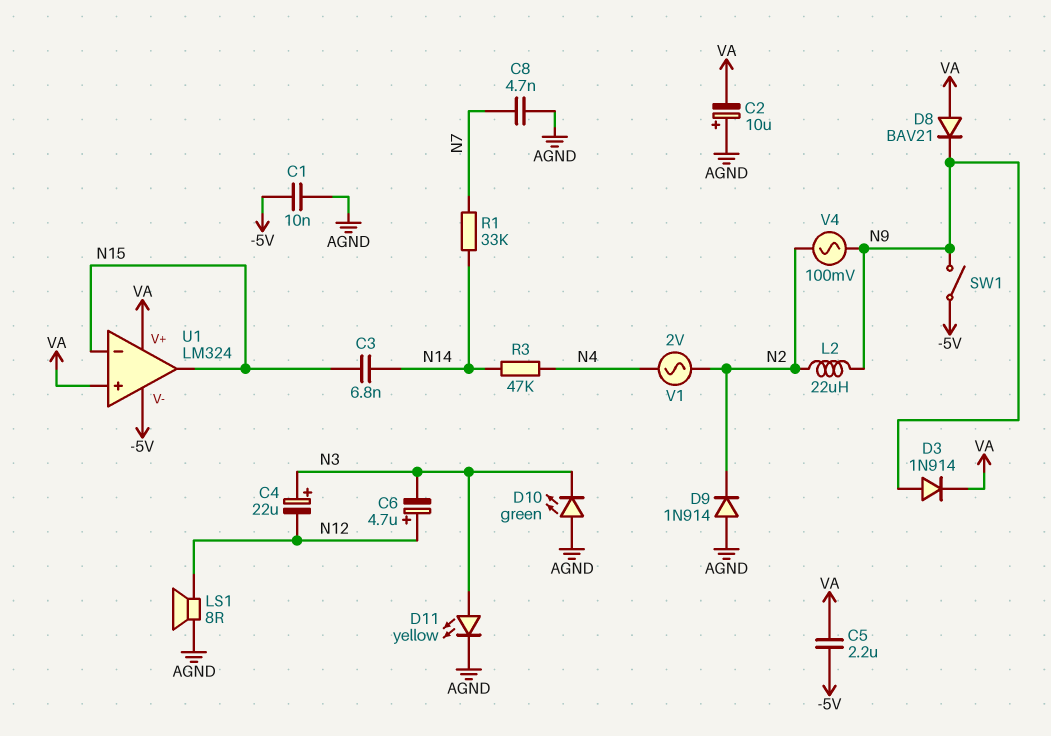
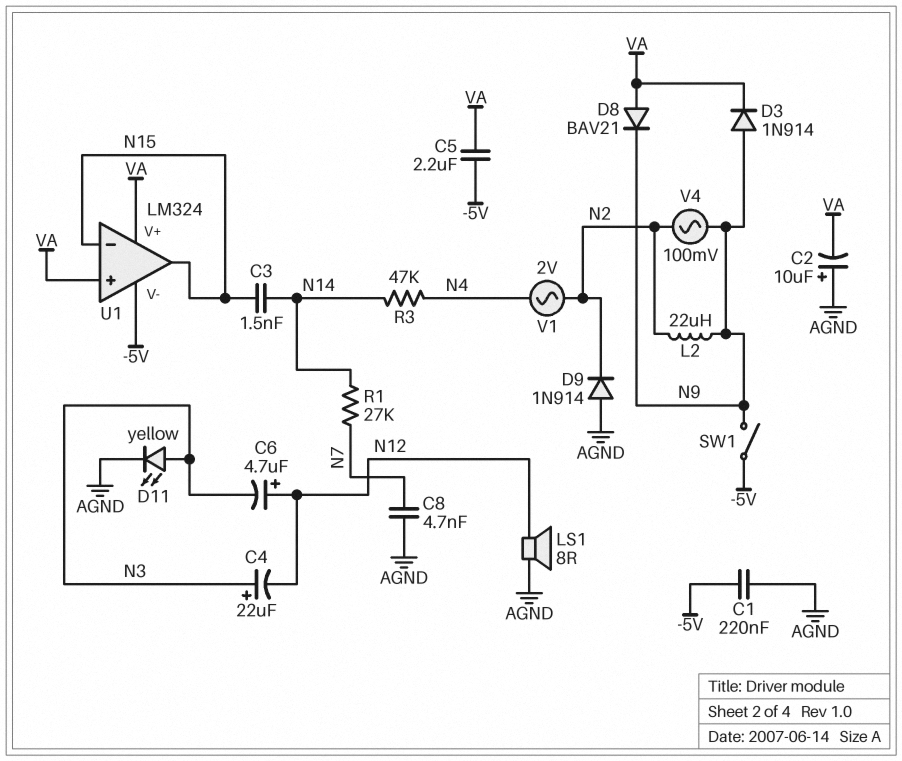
C1: 10nF (-5V, AGND) -> 220nF (-5V, AGND)
C3: 6.8nF (N14, N15) -> 1.5nF (N14, N15)
D10: LED green (A AGND, K N3) -> none
R1: 33k (N7, N14) -> 27k (N7, N14)

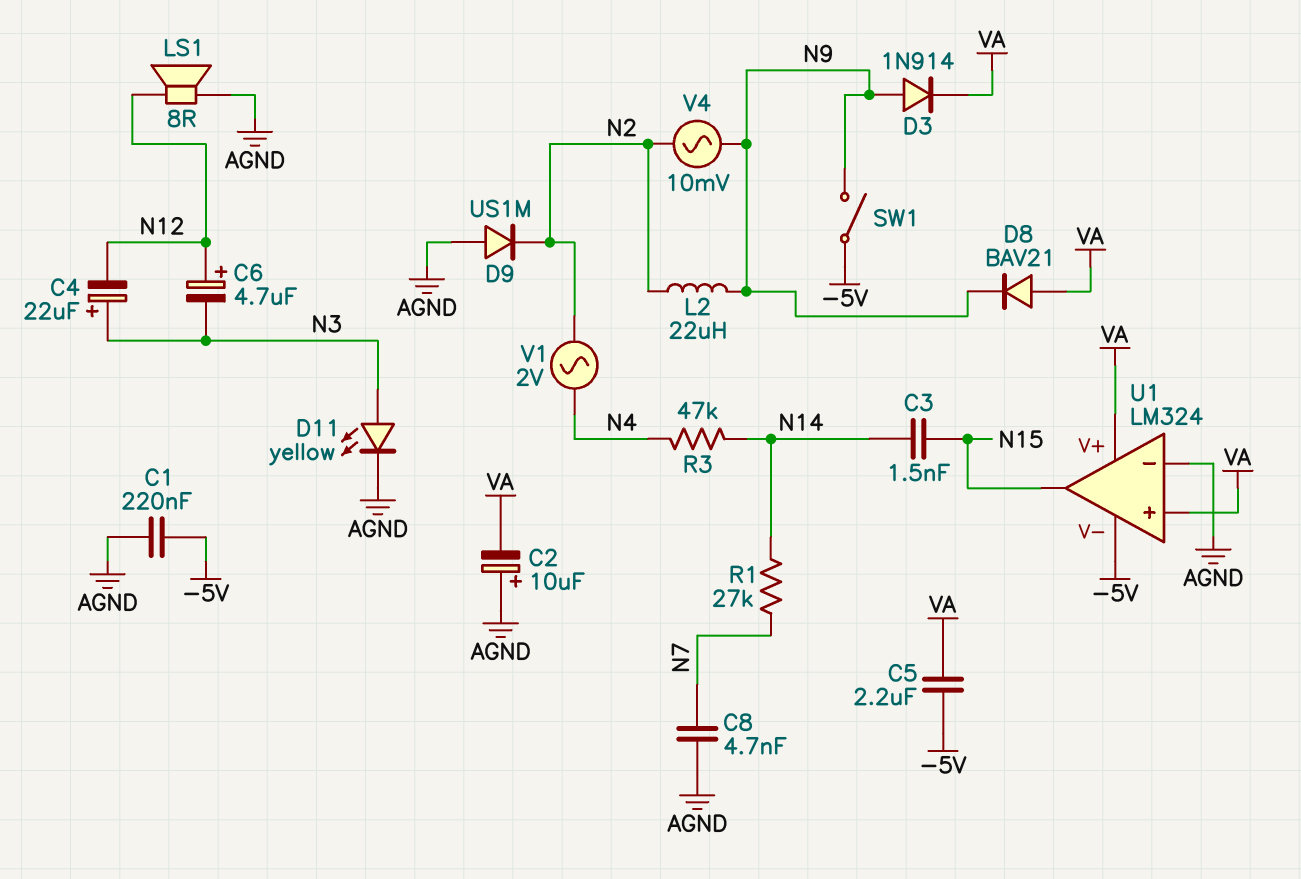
D9: diode 1N914 (A AGND, K N2) -> diode US1M (A AGND, K N2)
U1 pin in-: N15 -> AGND
V4: AC 100mV (N2, N9) -> AC 10mV (N2, N9)

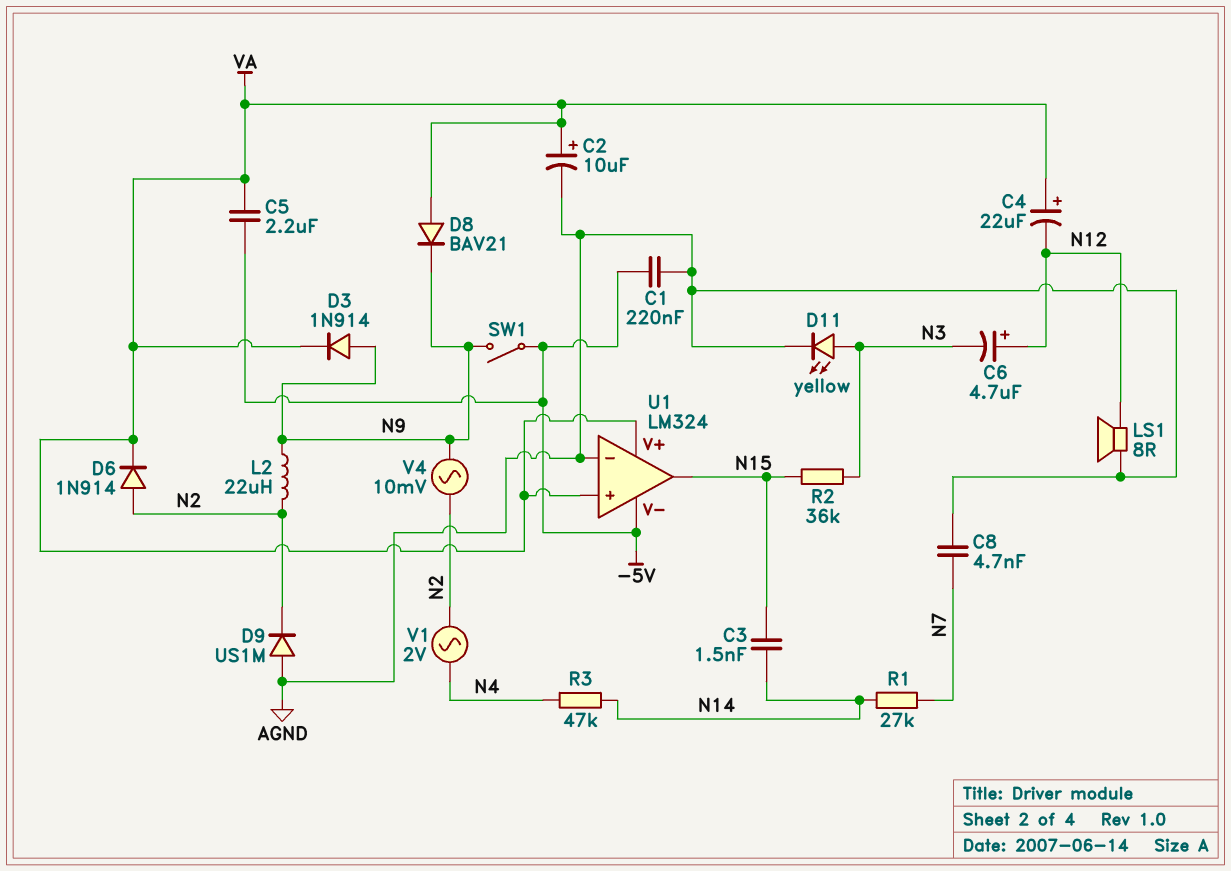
C2: 10uF (plus AGND, minus VA) -> 10uF (plus VA, minus AGND)
C4: 22uF (plus N3, minus N12) -> 22uF (plus VA, minus N12)
D6: none -> diode 1N914 (A N2, K VA)
R2: none -> 36k (N3, N15)

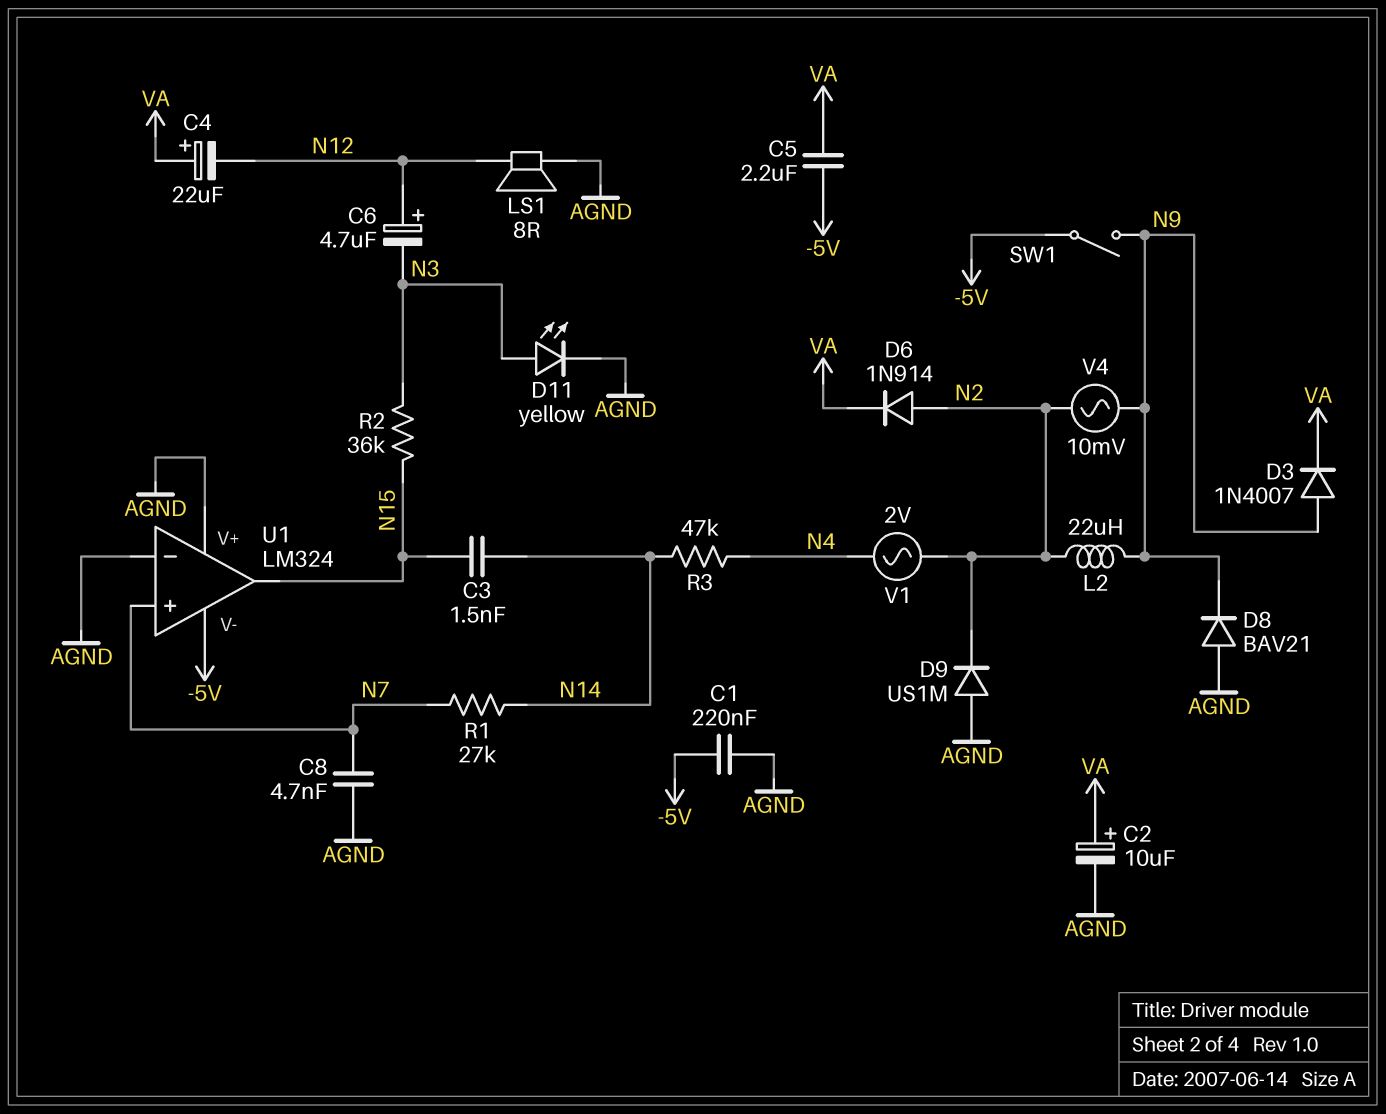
D3: diode 1N914 (A N9, K VA) -> diode 1N4007 (A N9, K VA)
D8: diode BAV21 (A VA, K N9) -> diode BAV21 (A AGND, K N9)
U1 pin V+: VA -> AGND
U1 pin in+: VA -> N7

